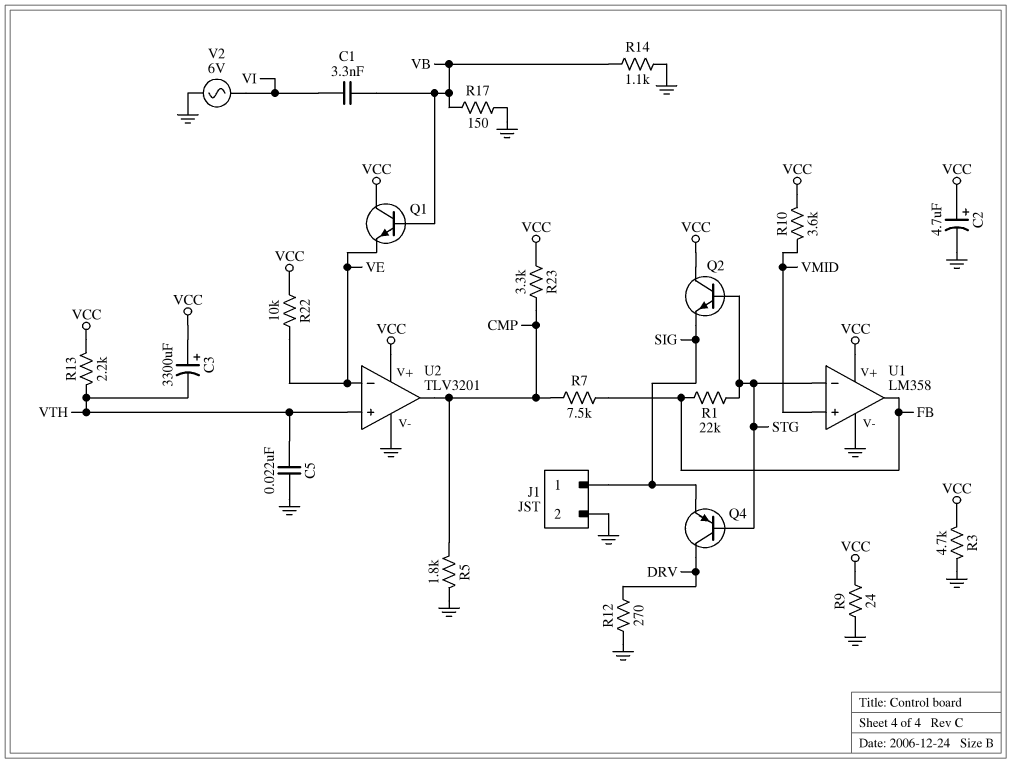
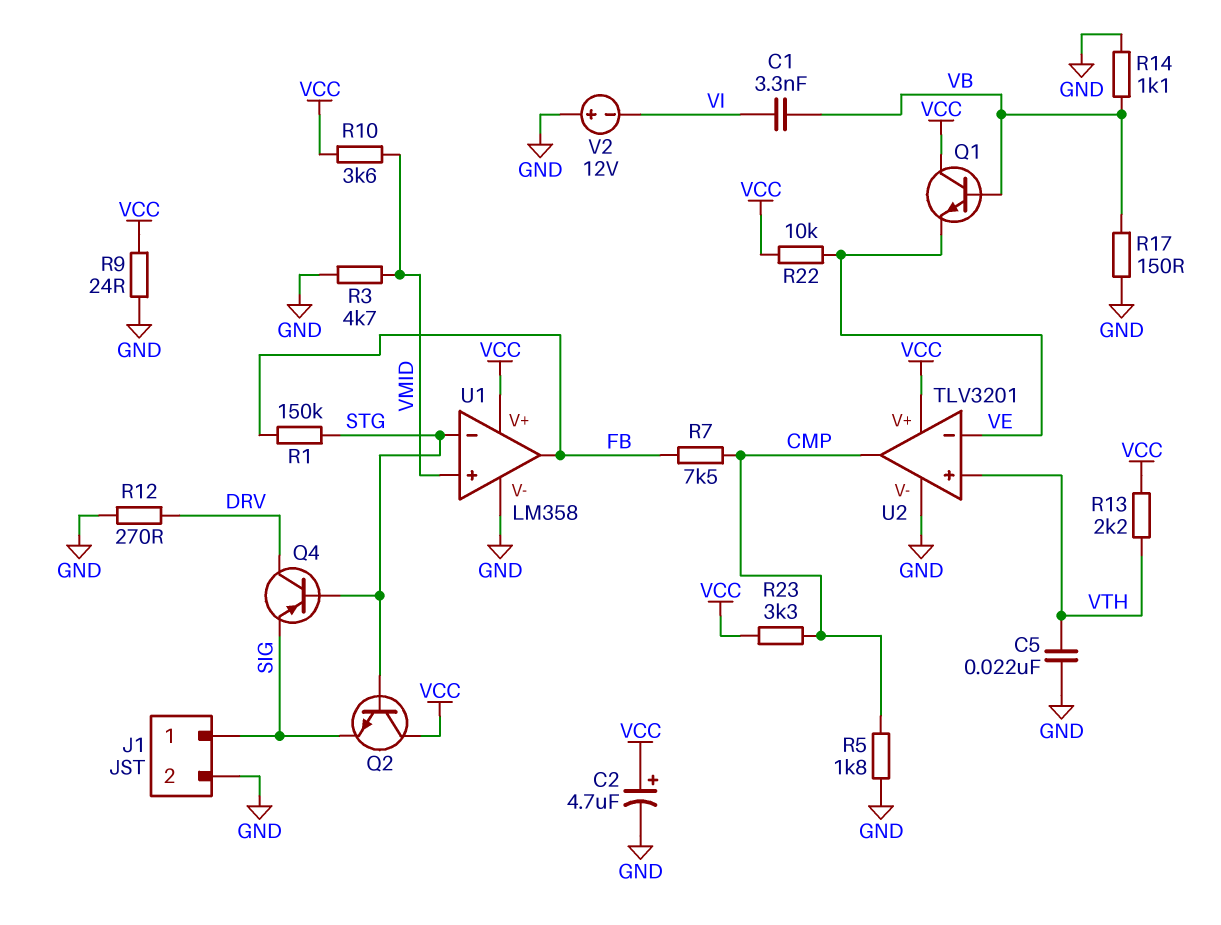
C3: 3300uF (plus VCC, minus VTH) -> none
R1: 22k (FB, STG) -> 150k (FB, STG)
R3: 4.7k (GND, VCC) -> 4.7k (GND, VMID)
V2: AC 6V (GND, VI) -> 12V (plus GND, minus VI)

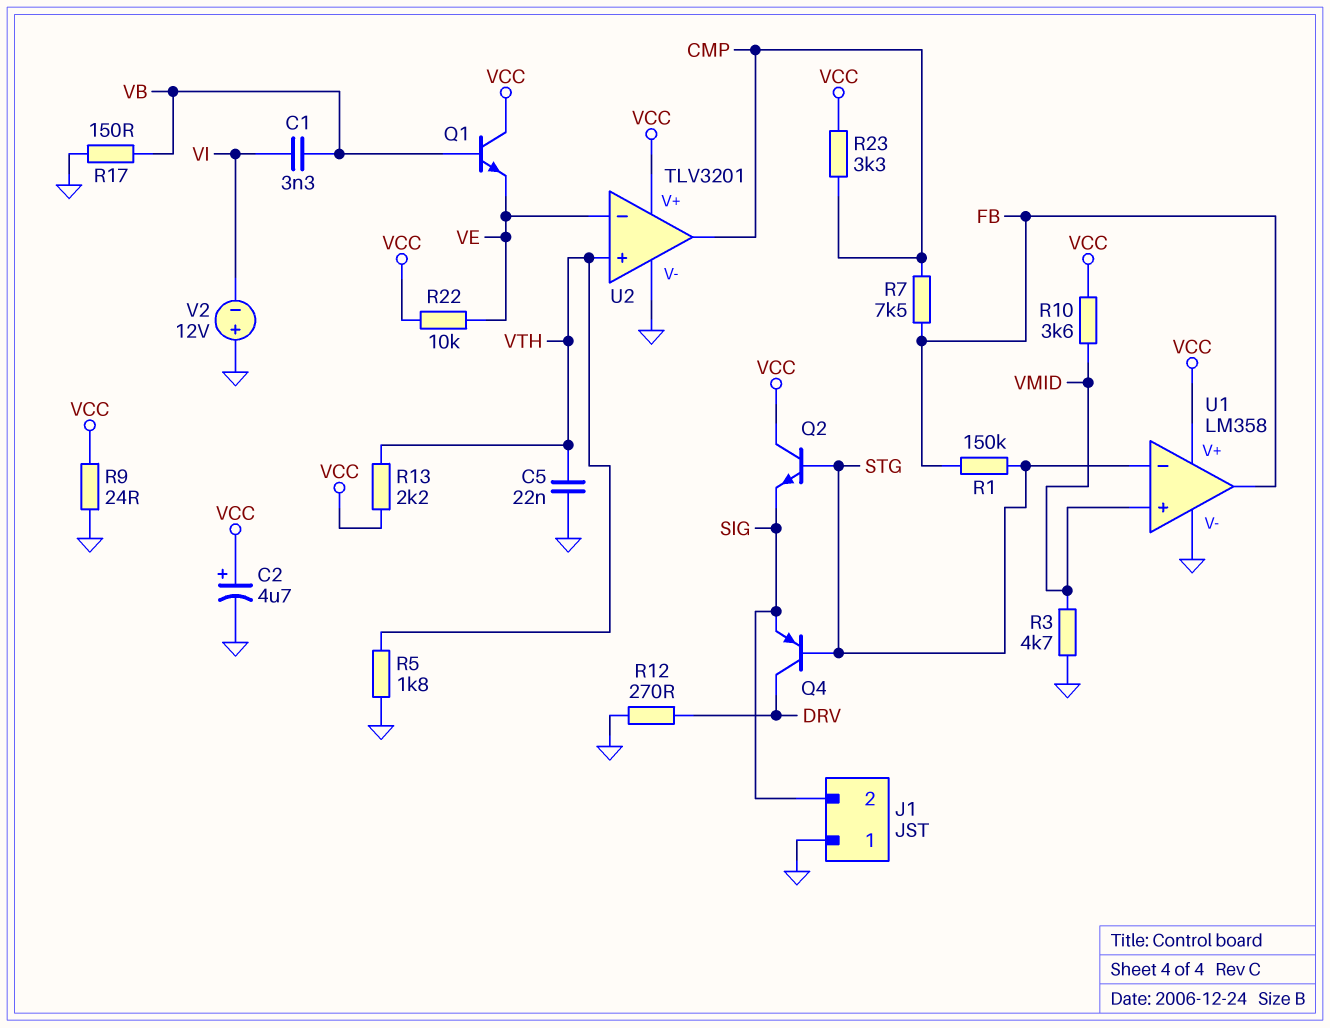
J1 pin 1: SIG -> GND
J1 pin 2: GND -> SIG
R5: 1.8k (CMP, GND) -> 1.8k (GND, VTH)
R14: 1.1k (GND, VB) -> none

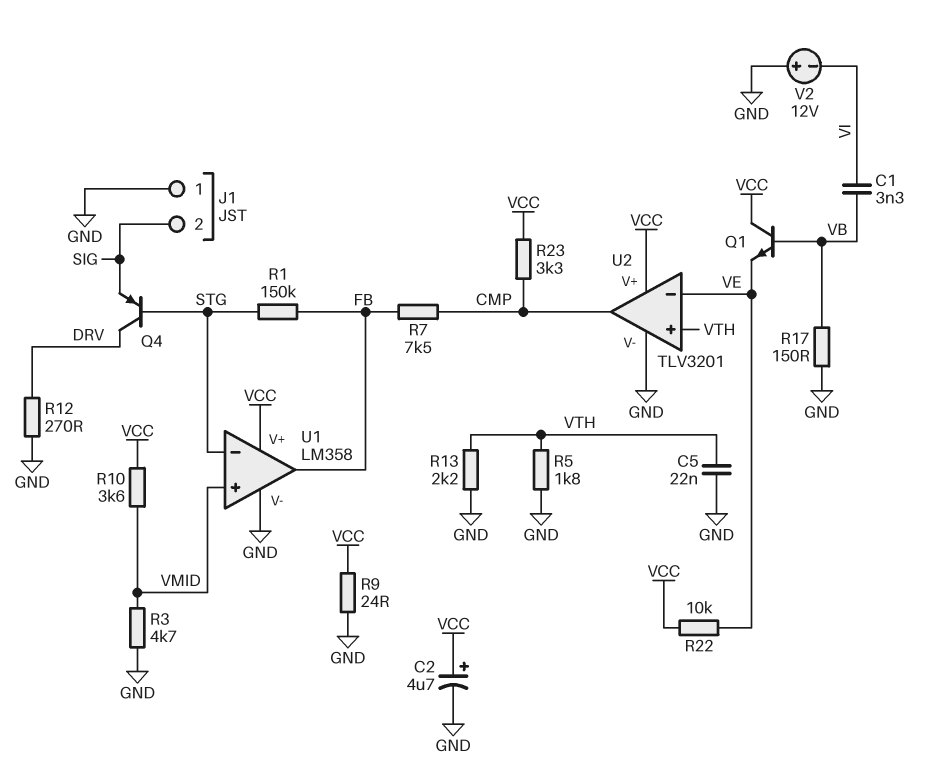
Q2: NPN (B STG, C VCC, E SIG) -> none
R13: 2.2k (VCC, VTH) -> 2.2k (GND, VTH)

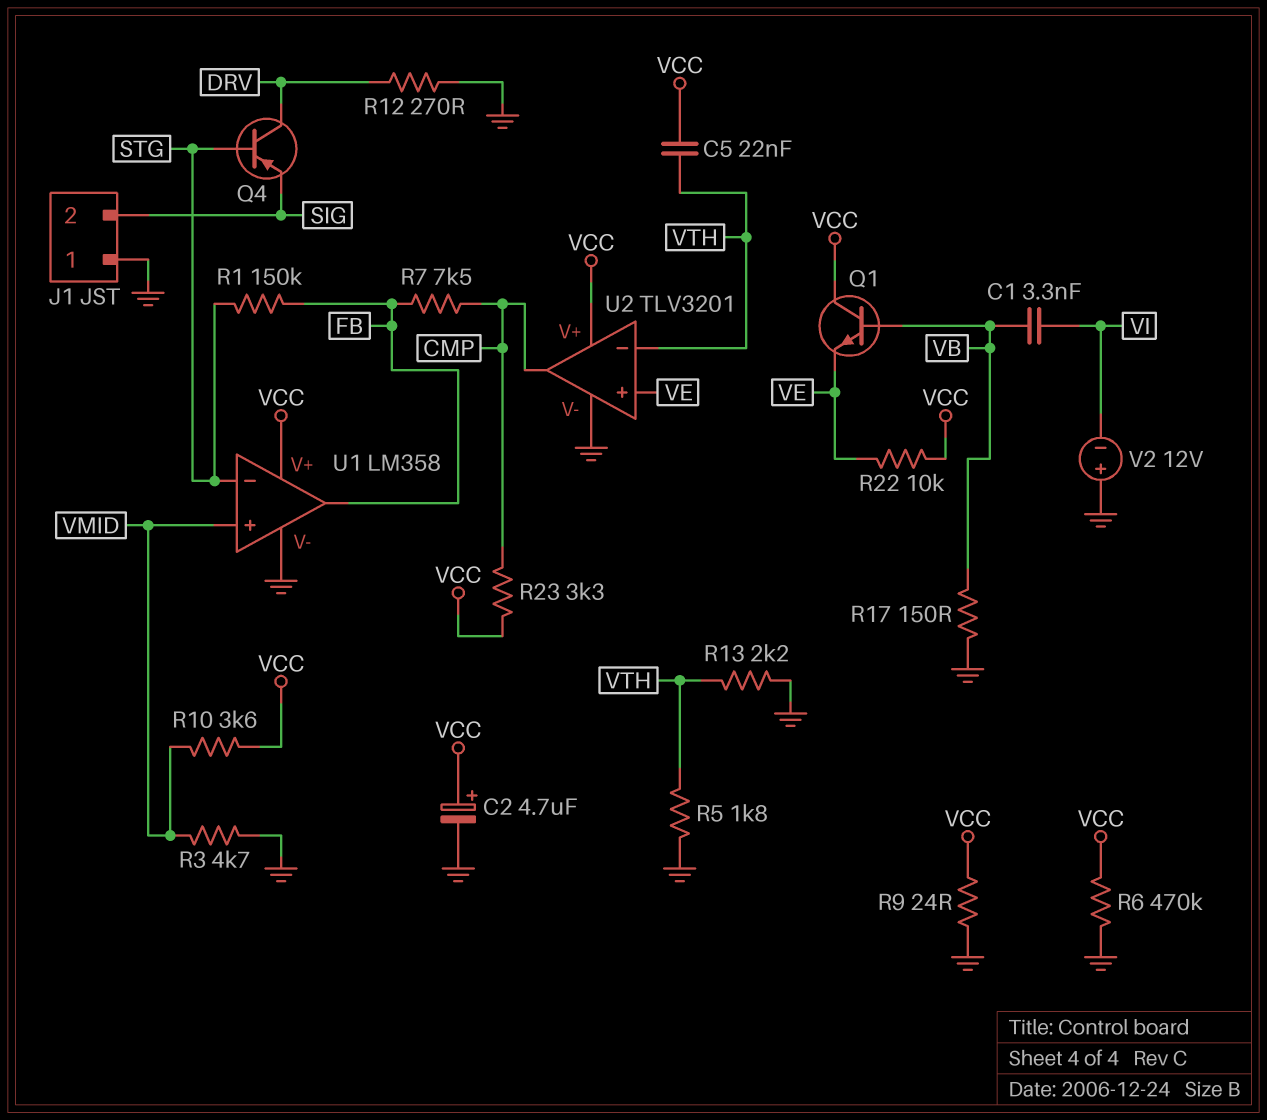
C5: 22nF (GND, VTH) -> 22nF (VCC, VTH)
R6: none -> 470k (GND, VCC)
U2 pin in+: VTH -> VE
U2 pin in-: VE -> VTH

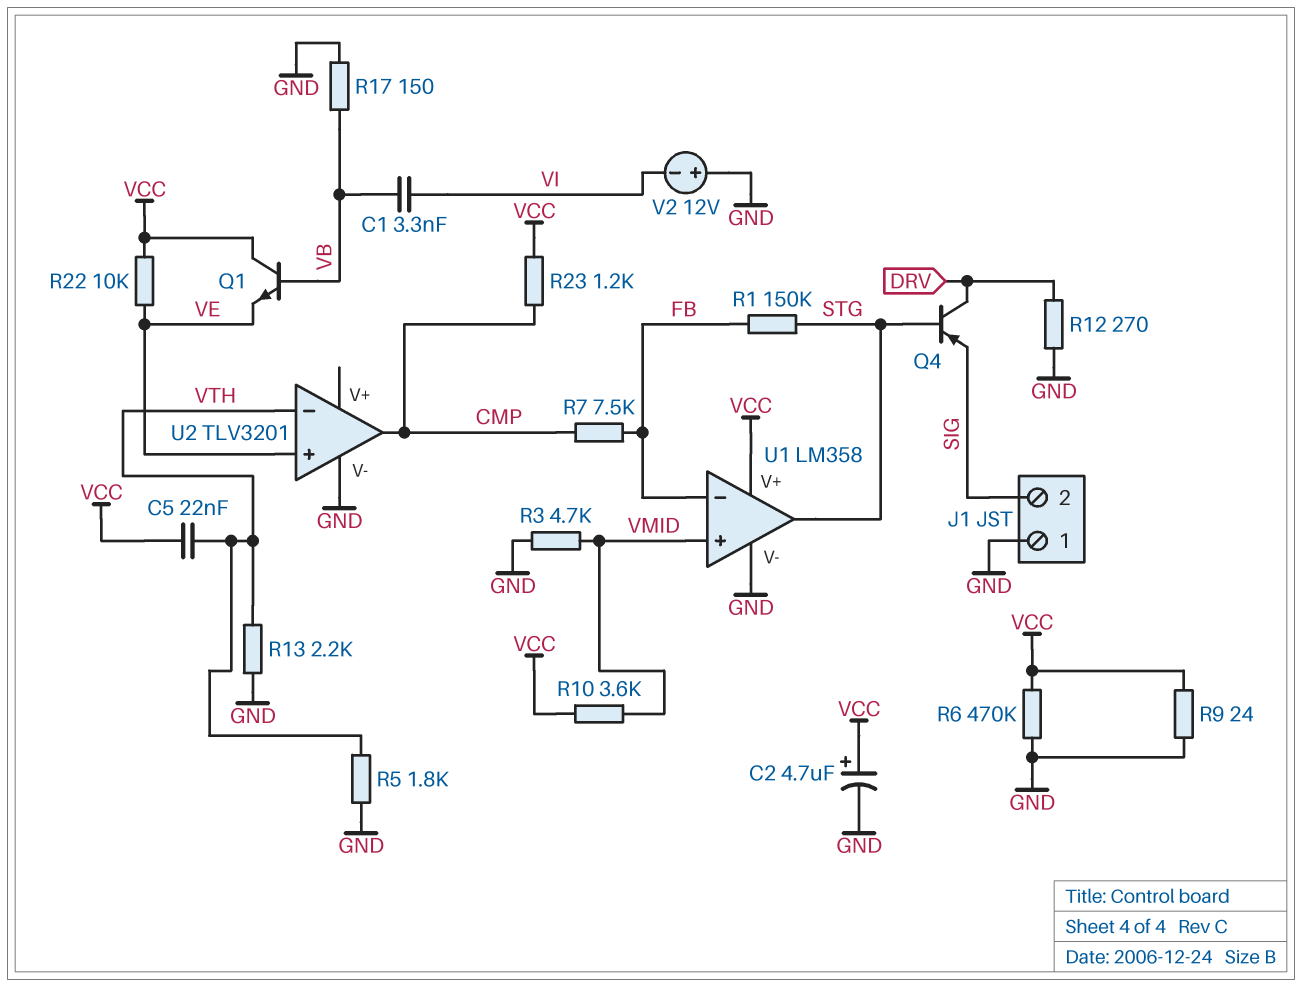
R23: 3.3k (CMP, VCC) -> 1.2k (CMP, VCC)
U1 pin in-: STG -> FB
U1 pin out: FB -> STG
U2 pin V+: VCC -> none

